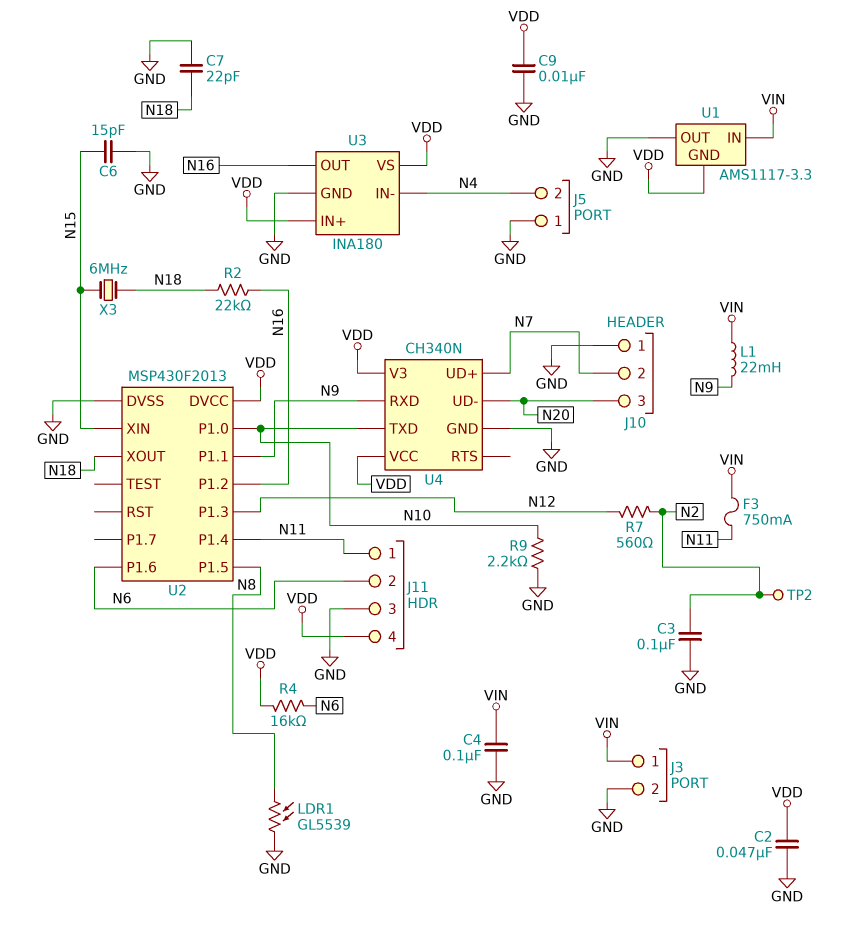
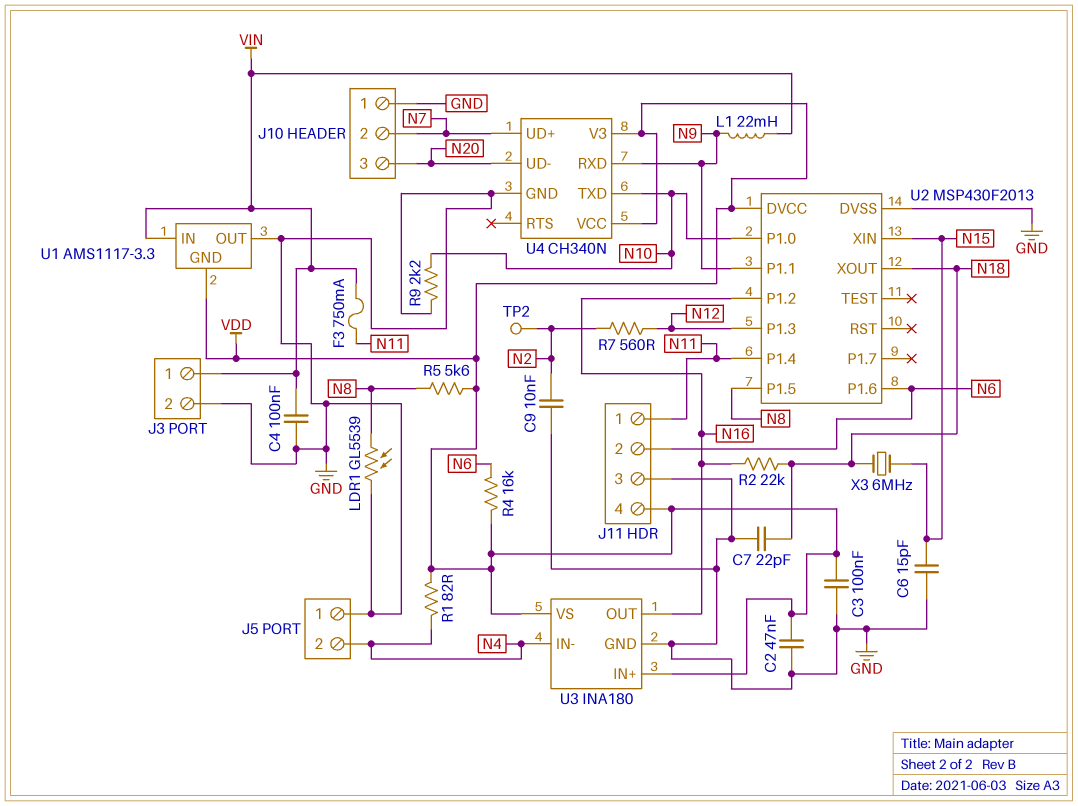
C3: 100nF (GND, N2) -> 100nF (GND, VDD)
C9: 10nF (GND, VDD) -> 10nF (GND, N2)
R1: none -> 82 (N4, VDD)
R5: none -> 5.6k (N8, VDD)

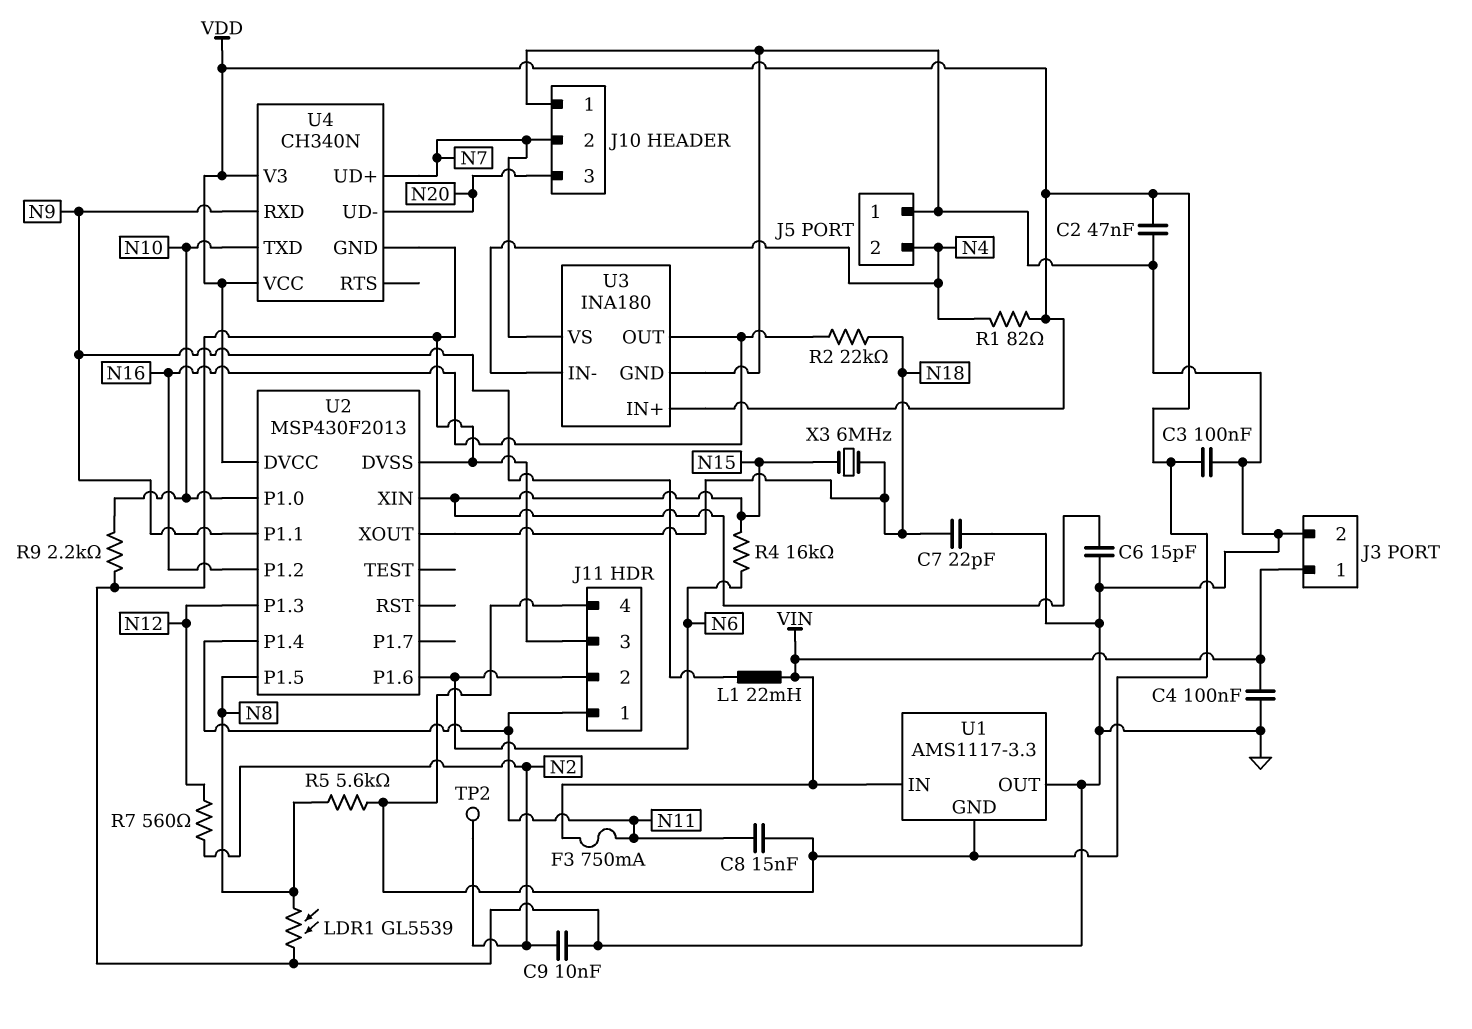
C8: none -> 15nF (N11, VDD)
R4: 16k (N6, VDD) -> 16k (N6, N15)
U3 pin VS: VDD -> N7

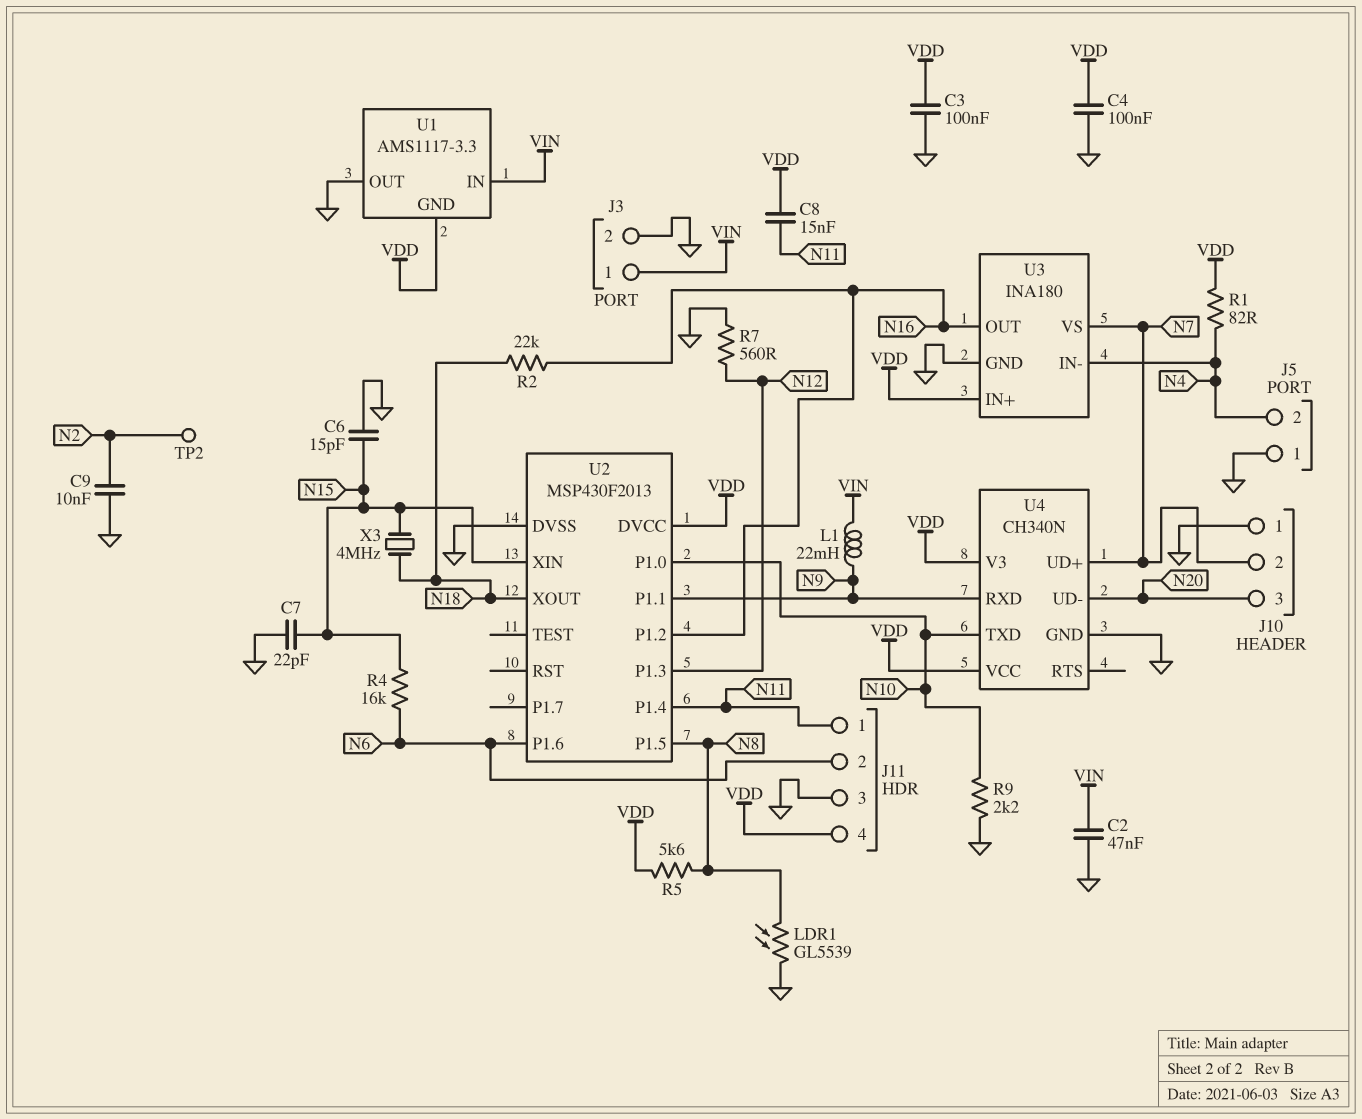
C2: 47nF (GND, VDD) -> 47nF (GND, VIN)
C4: 100nF (GND, VIN) -> 100nF (GND, VDD)
C7: 22pF (GND, N18) -> 22pF (GND, N15)
F3: 750mA (N11, VIN) -> none
R7: 560 (N2, N12) -> 560 (GND, N12)
X3: 6MHz (N15, N18) -> 4MHz (N15, N18)

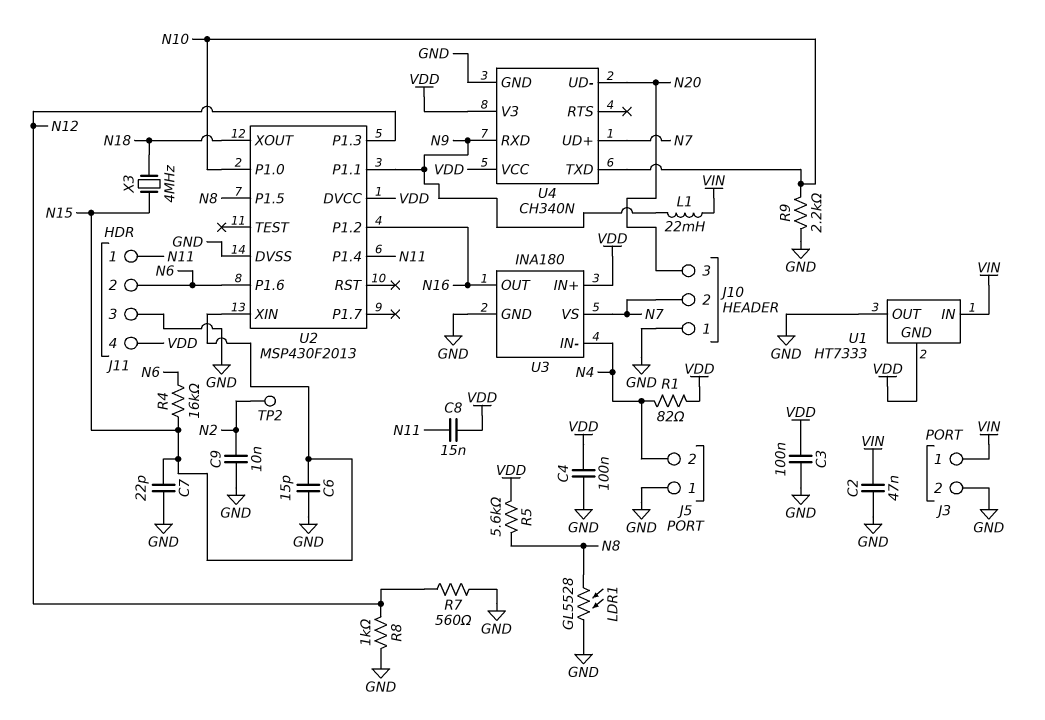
LDR1: GL5539 (GND, N8) -> GL5528 (GND, N8)
R2: 22k (N16, N18) -> none
R8: none -> 1k (GND, N12)
U1: AMS1117-3.3 -> HT7333

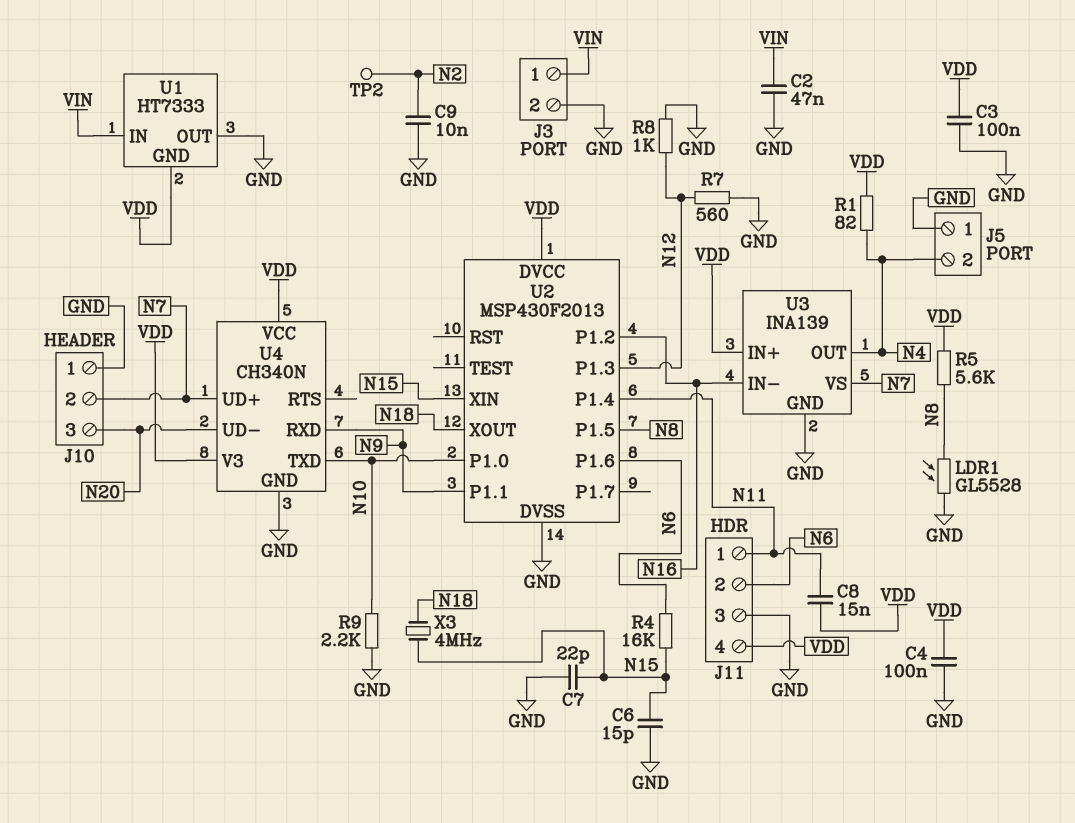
L1: 22mH (N9, VIN) -> none
U3: INA180 -> INA139
U3 pin IN-: N4 -> N16
U3 pin OUT: N16 -> N4

